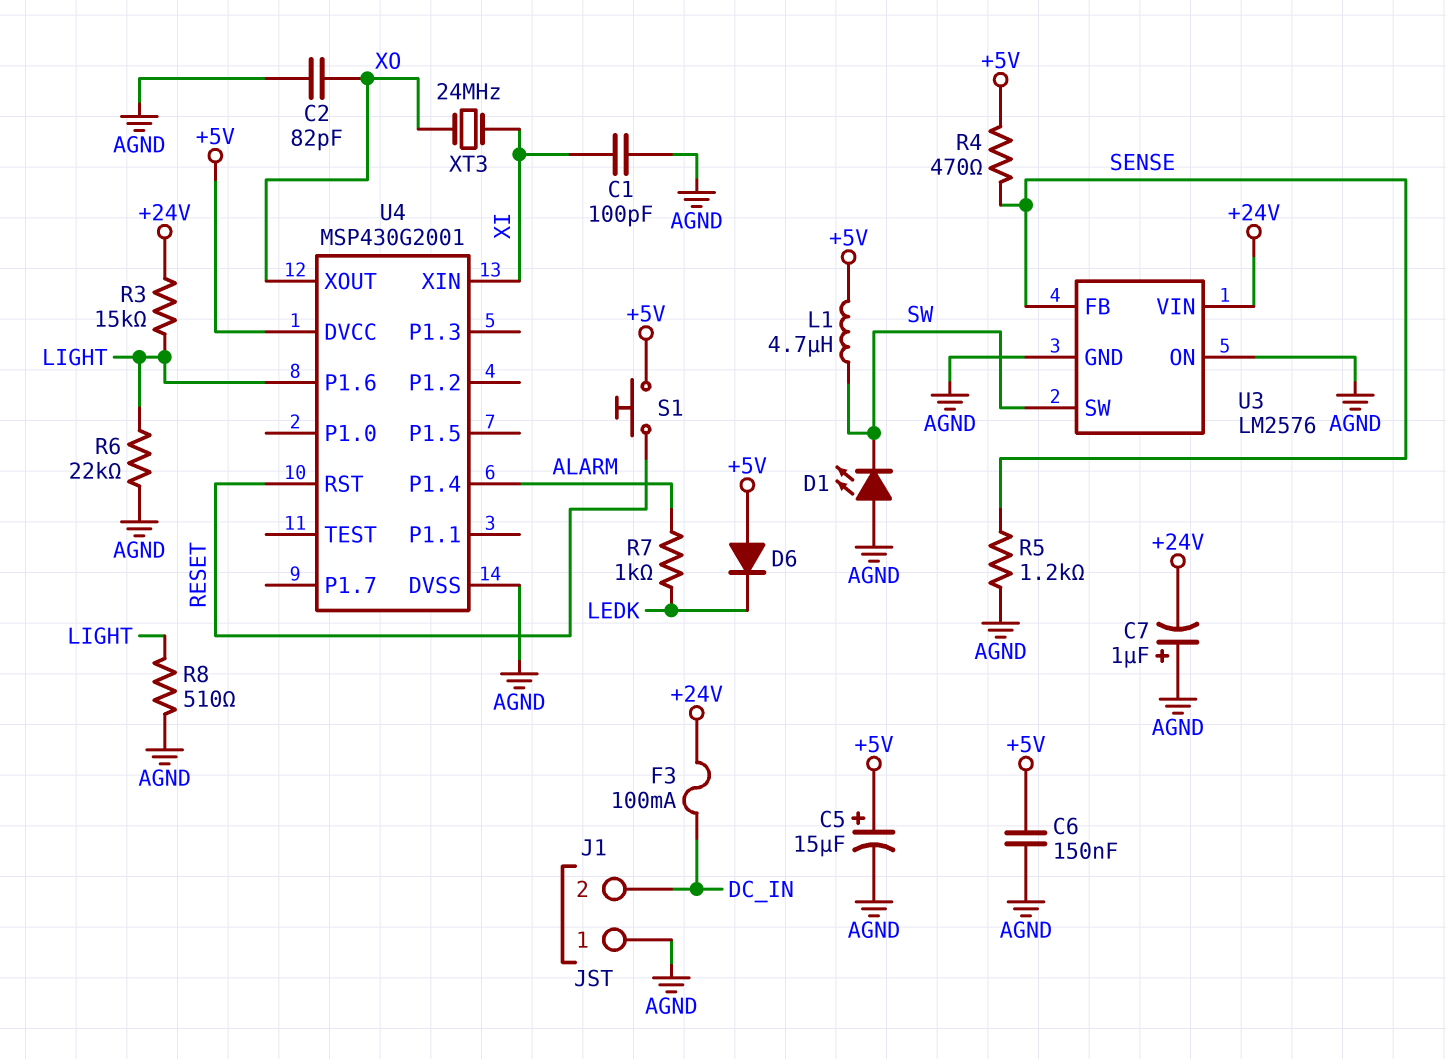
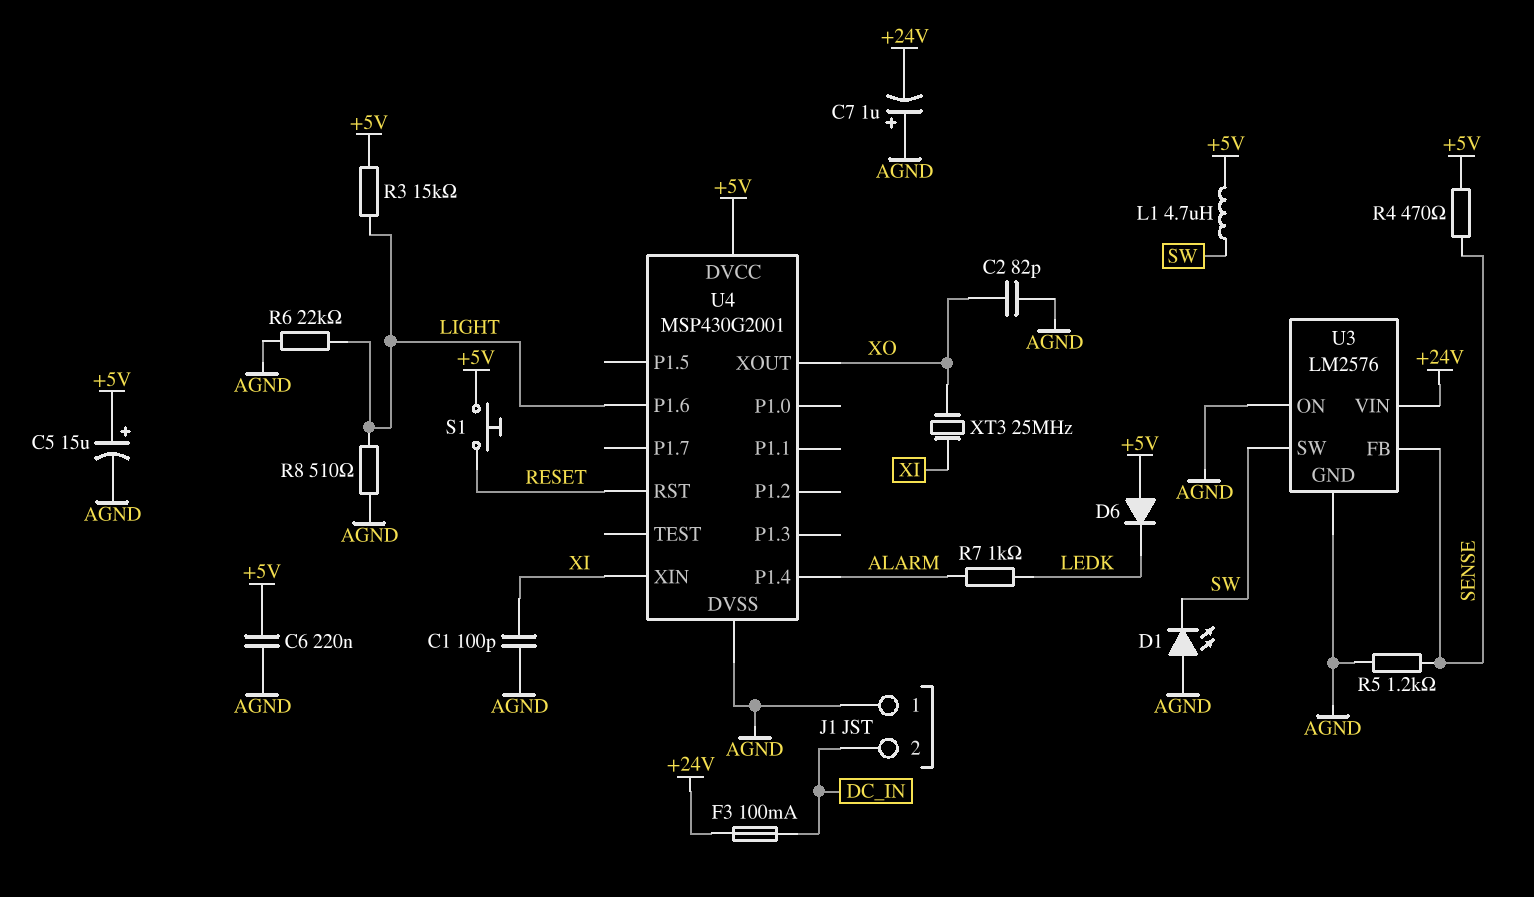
C6: 150nF (+5V, AGND) -> 220nF (+5V, AGND)
R3: 15k (+24V, LIGHT) -> 15k (+5V, LIGHT)
XT3: 24MHz (XI, XO) -> 25MHz (XI, XO)

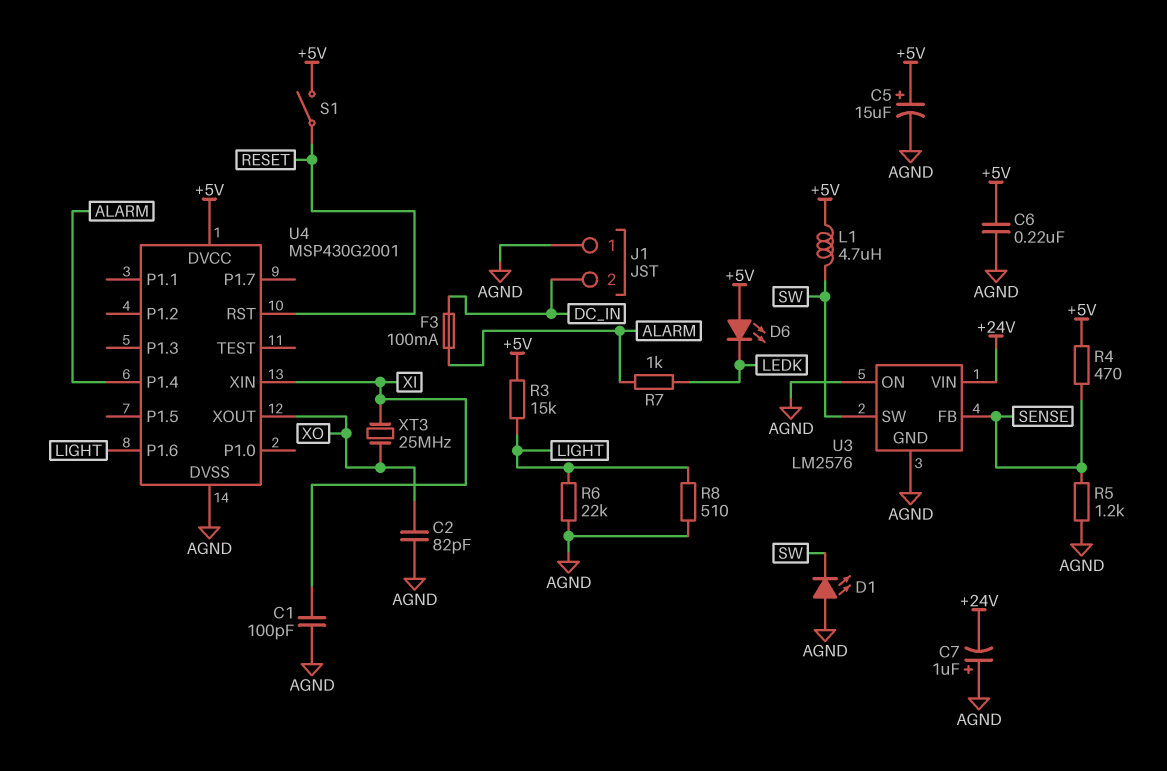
D6: diode (A +5V, K LEDK) -> LED (A +5V, K LEDK)
F3: 100mA (+24V, DC_IN) -> 100mA (ALARM, DC_IN)
S1: button (+5V, RESET) -> switch (+5V, RESET)

